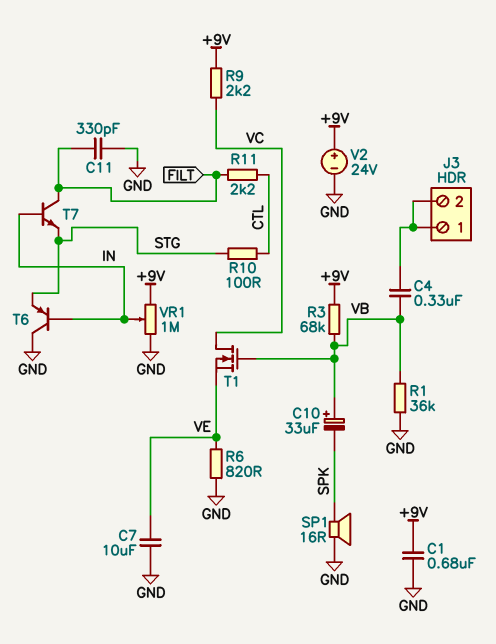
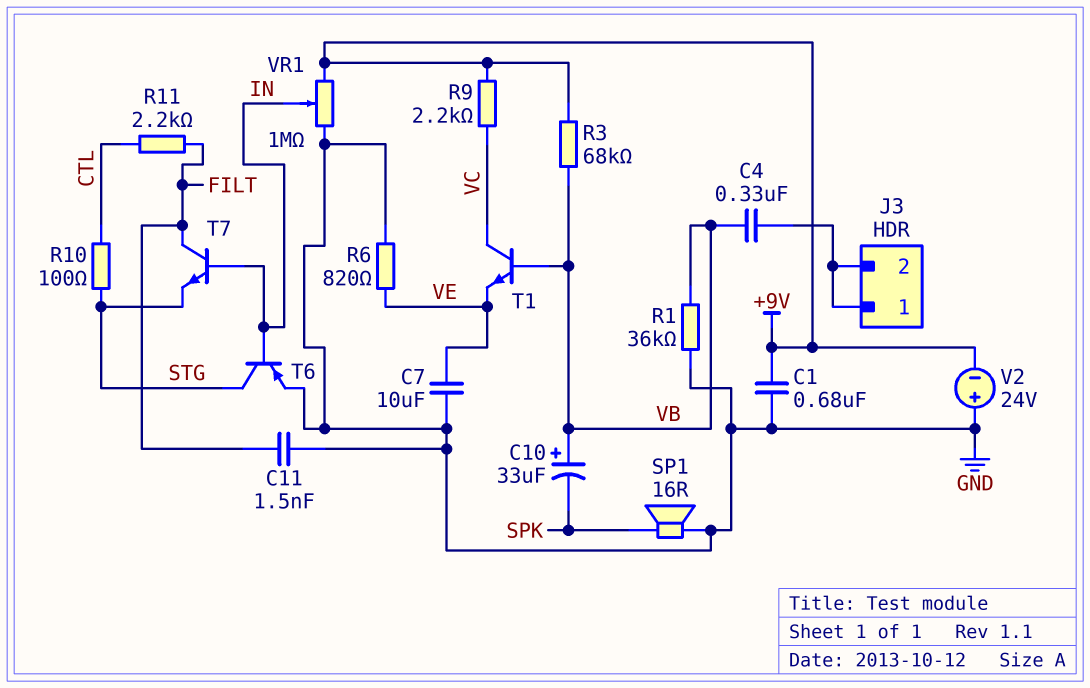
C11: 330pF (FILT, GND) -> 1.5nF (FILT, GND)
T1: NMOS (G VB, D VC, S VE) -> NPN (B VB, C VC, E VE)
T6: PNP (B IN, C GND, E STG) -> PNP (B IN, C STG, E GND)
V2: 24V (plus +9V, minus GND) -> 24V (plus GND, minus +9V)

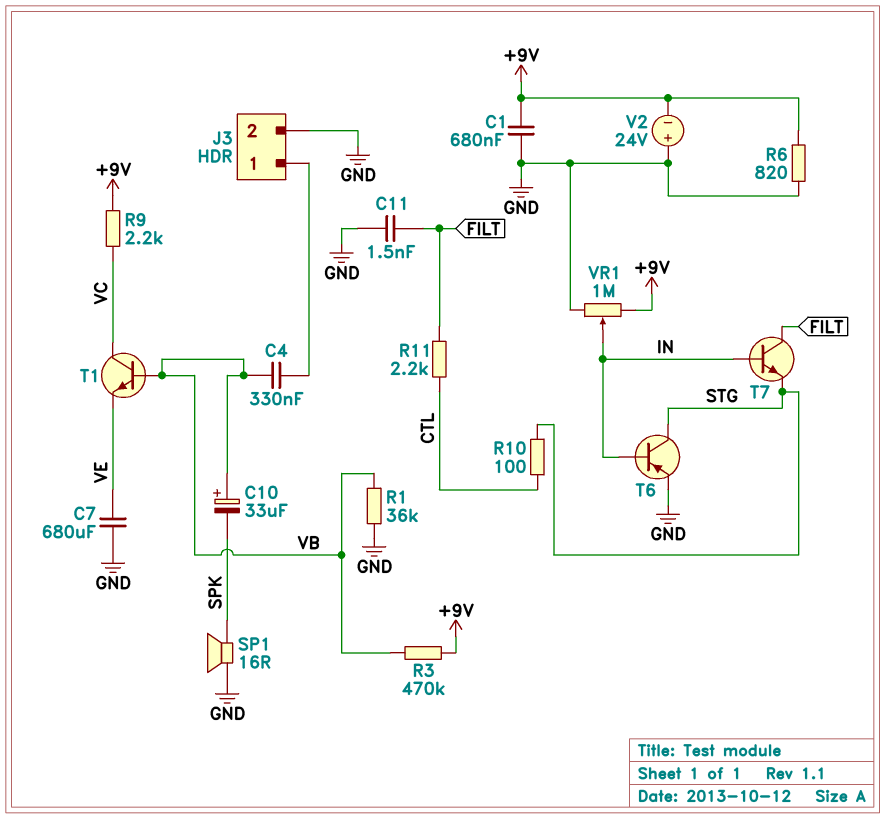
C7: 10uF (GND, VE) -> 680uF (GND, VE)
J3 pin 2: J3/1 -> GND
R3: 68k (+9V, VB) -> 470k (+9V, VB)
R6: 820 (GND, VE) -> 820 (+9V, GND)

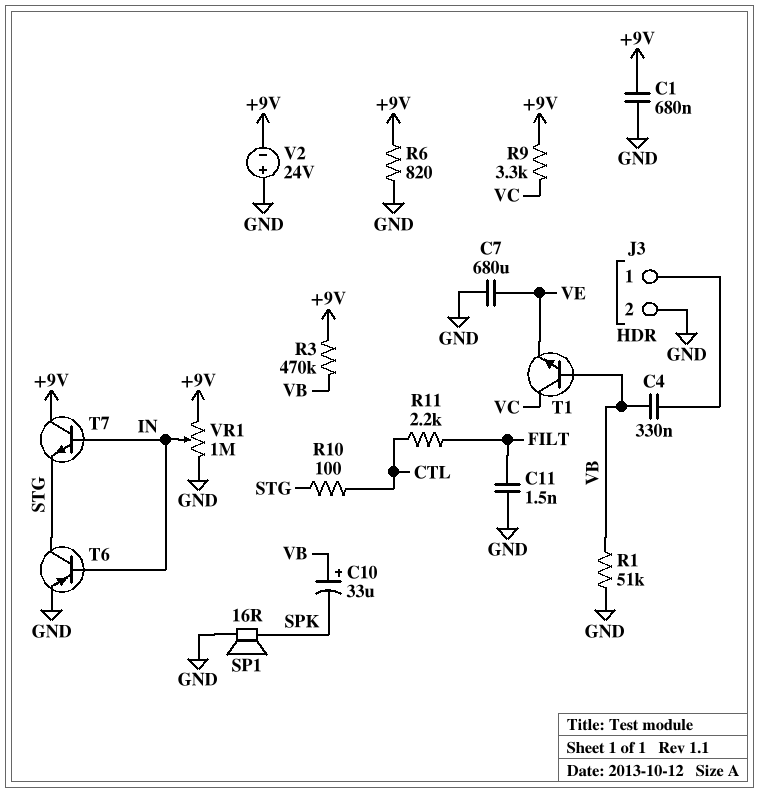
R1: 36k (GND, VB) -> 51k (GND, VB)
R9: 2.2k (+9V, VC) -> 3.3k (+9V, VC)
T7: NPN (B IN, C FILT, E STG) -> NPN (B IN, C +9V, E STG)

